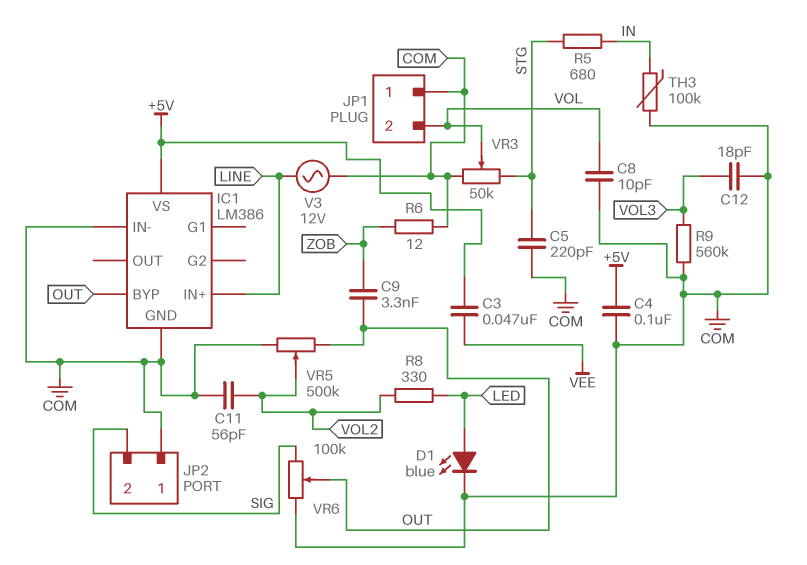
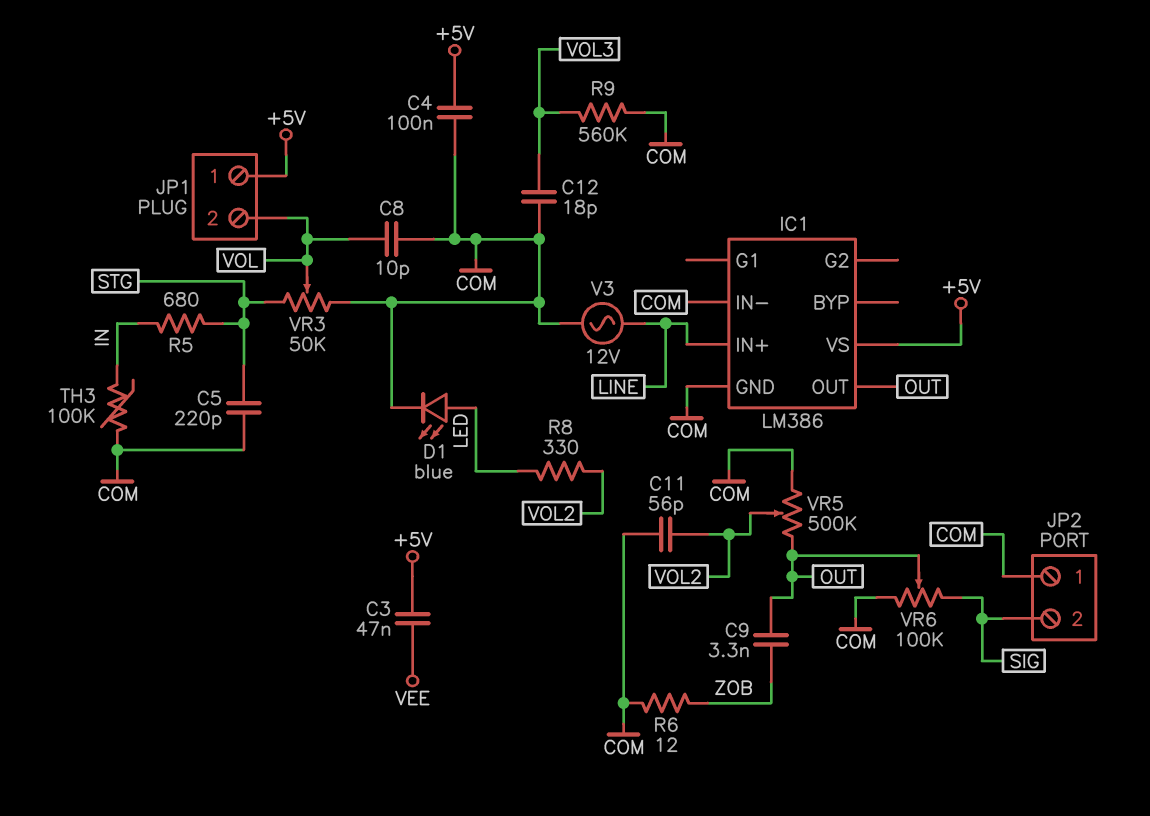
IC1 pin BYP: OUT -> none
IC1 pin OUT: none -> OUT
JP1 pin 1: COM -> +5V

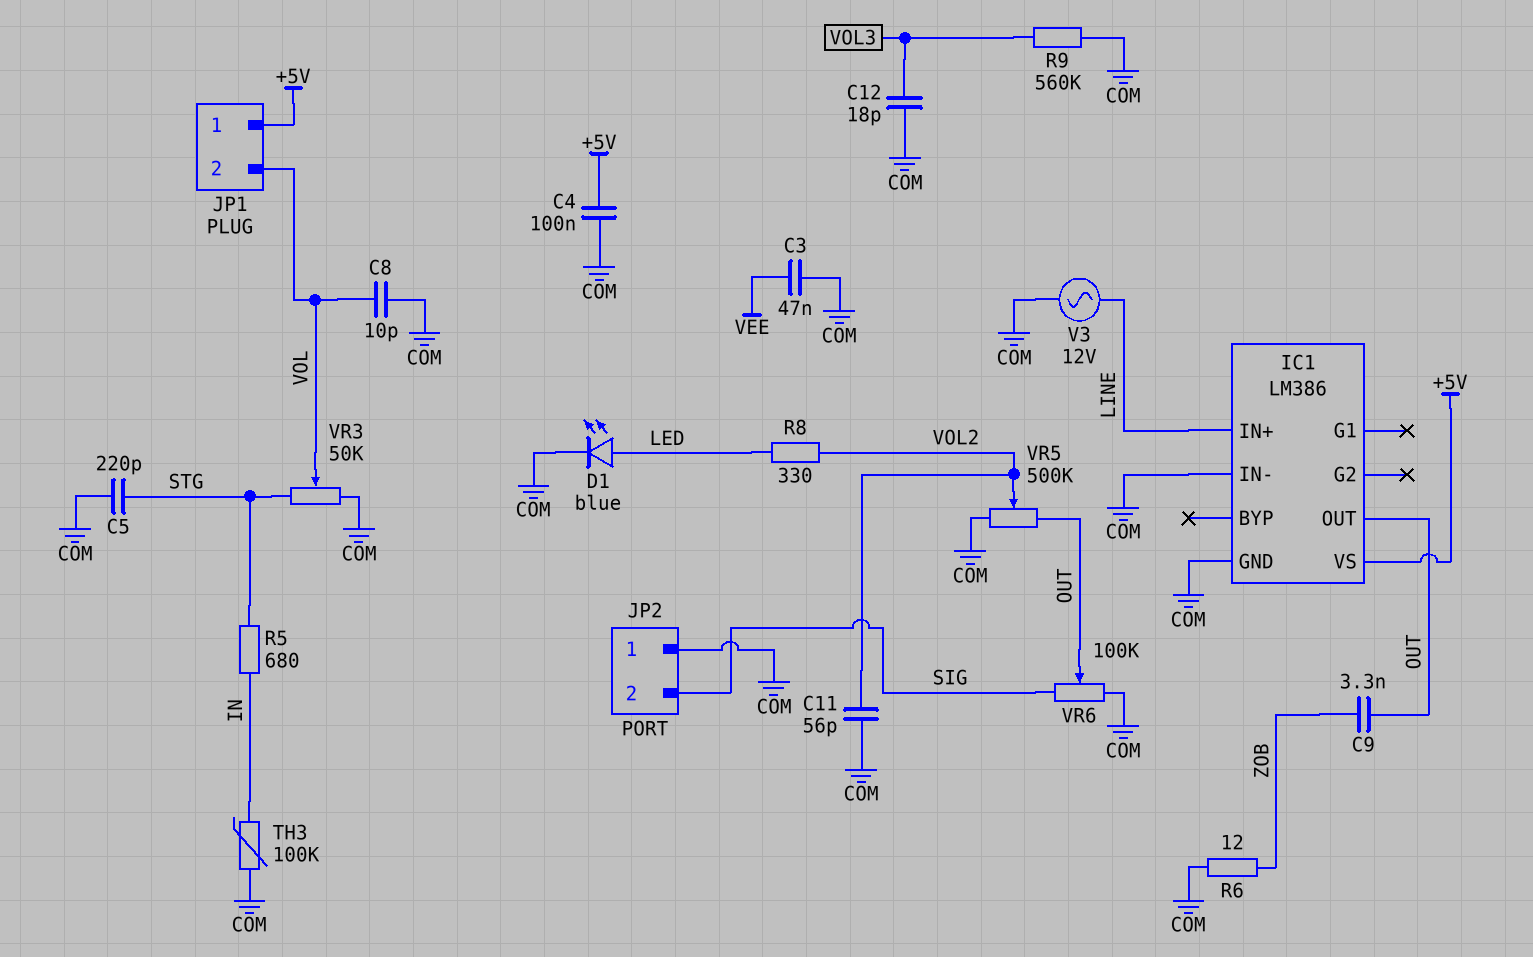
C3: 47nF (+5V, VEE) -> 47nF (COM, VEE)

